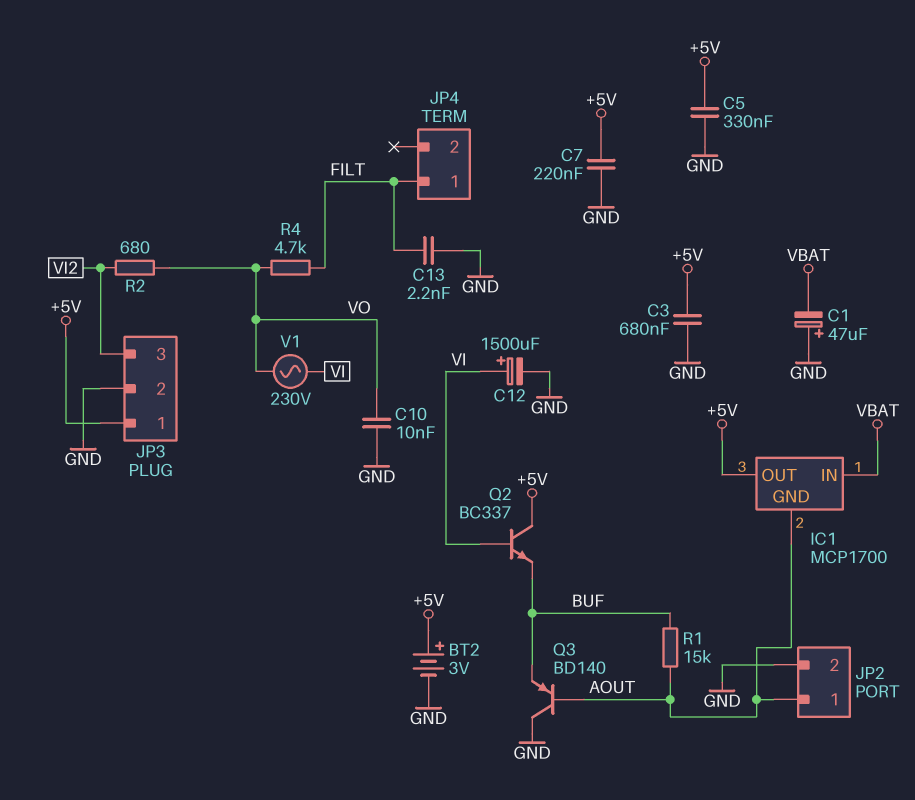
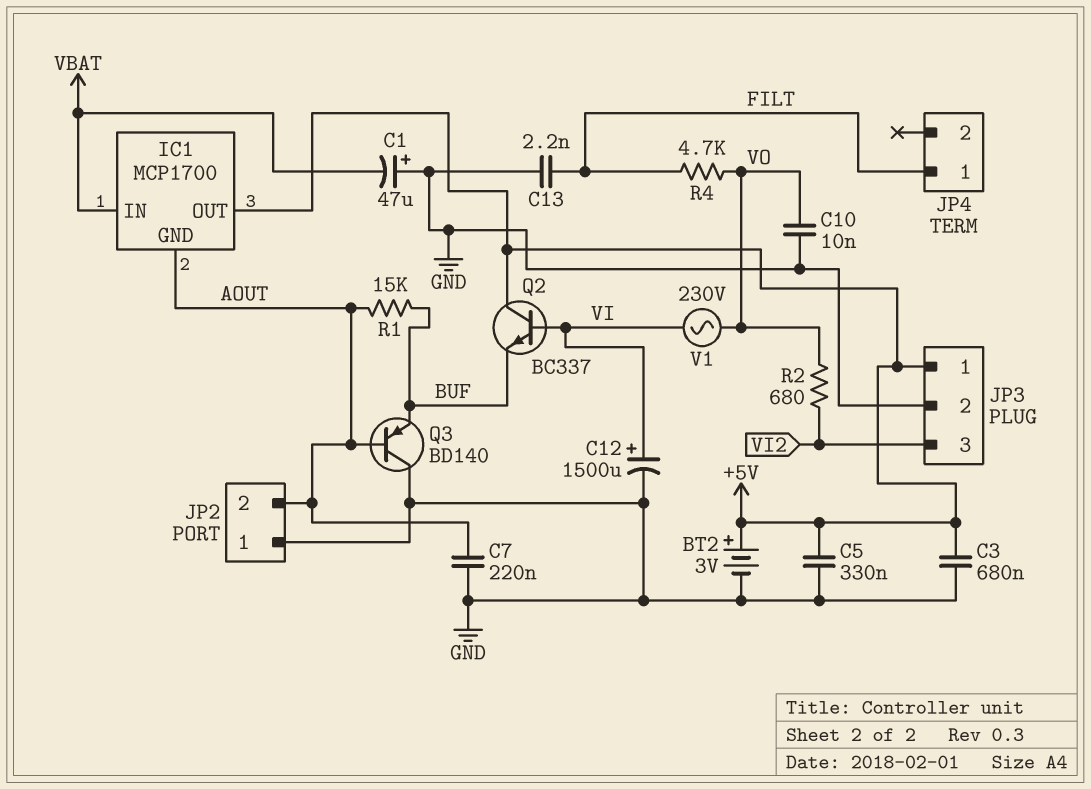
C7: 220nF (+5V, GND) -> 220nF (AOUT, GND)
JP2 pin 1: AOUT -> GND
JP2 pin 2: GND -> AOUT

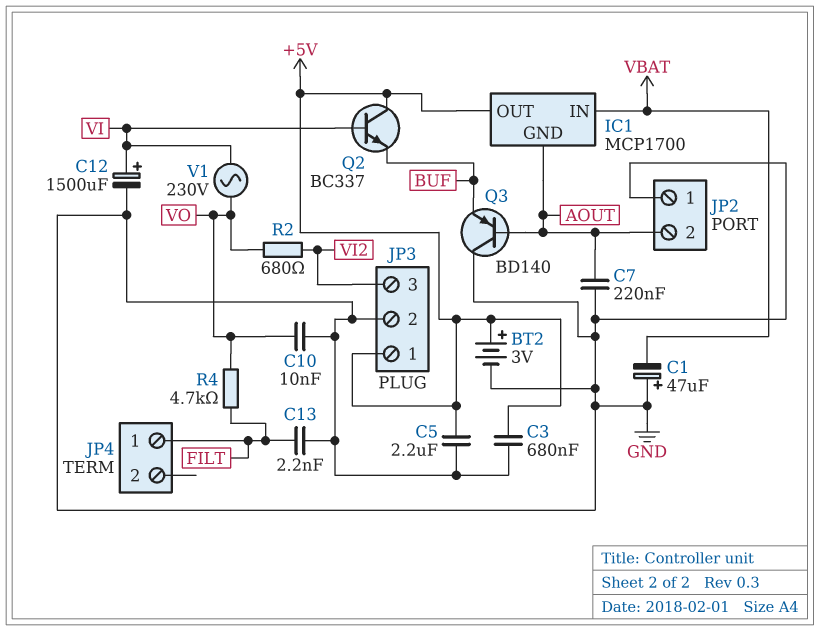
C5: 330nF (+5V, GND) -> 2.2uF (+5V, GND)
R1: 15k (AOUT, BUF) -> none

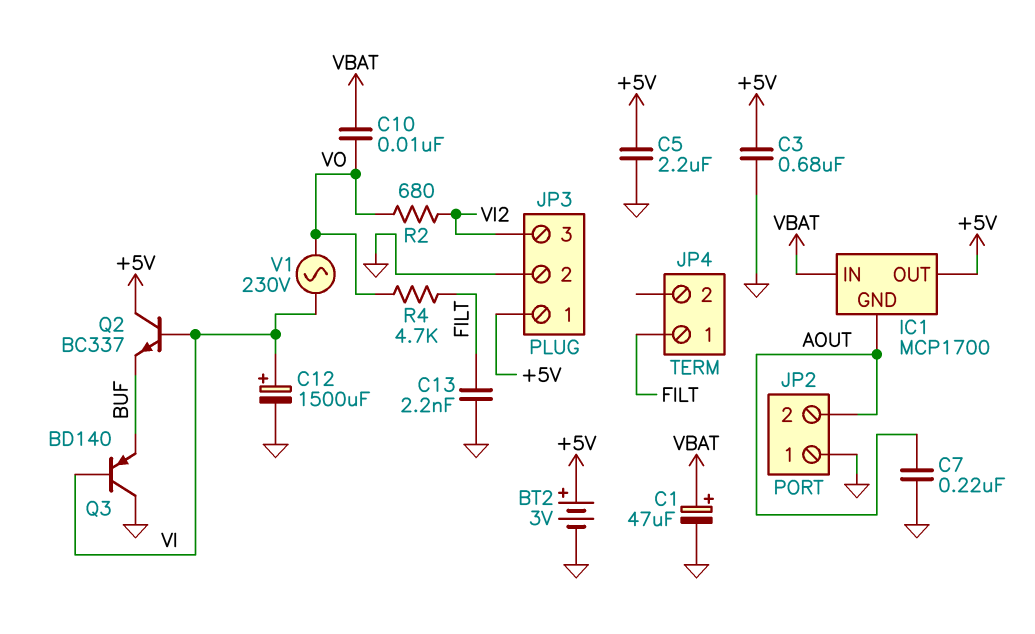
C1: 47uF (plus GND, minus VBAT) -> 47uF (plus VBAT, minus GND)
C10: 10nF (GND, VO) -> 10nF (VBAT, VO)
Q3: PNP BD140 (B AOUT, C GND, E BUF) -> PNP BD140 (B VI, C GND, E BUF)

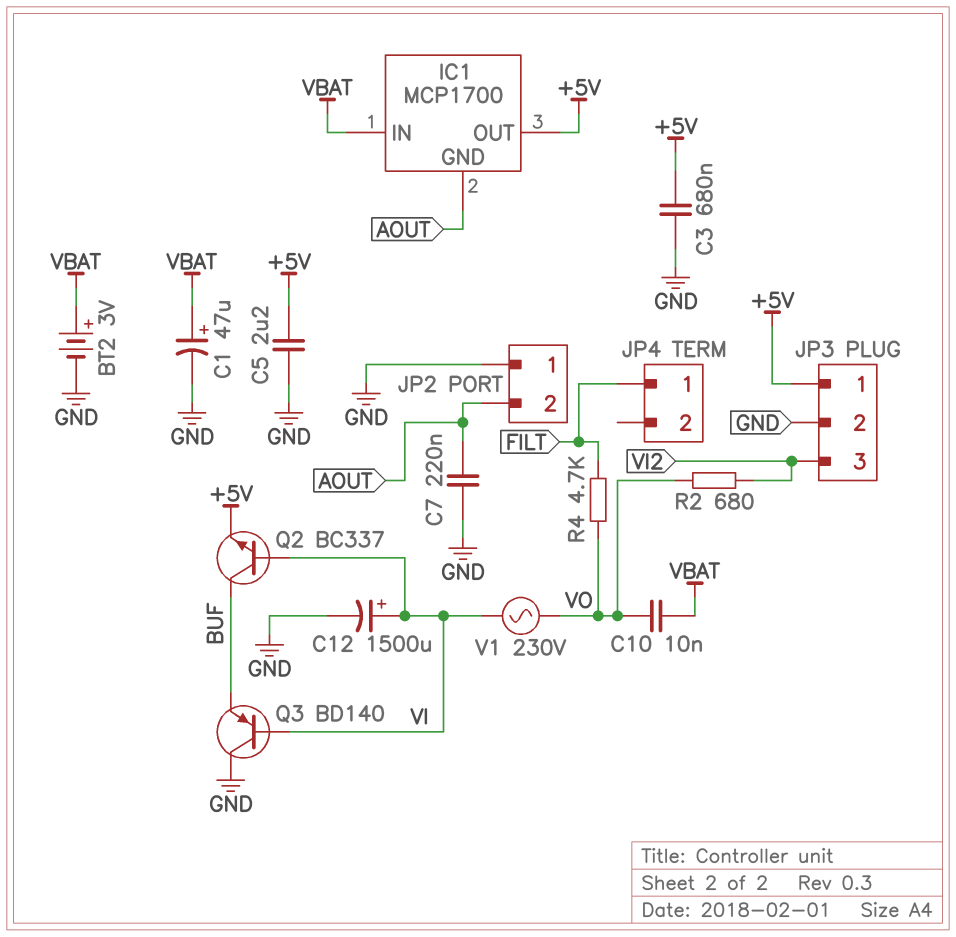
BT2: 3V (plus +5V, minus GND) -> 3V (plus VBAT, minus GND)
C13: 2.2nF (FILT, GND) -> none
Q2: NPN BC337 (B VI, C +5V, E BUF) -> NPN BC337 (B VI, C BUF, E +5V)

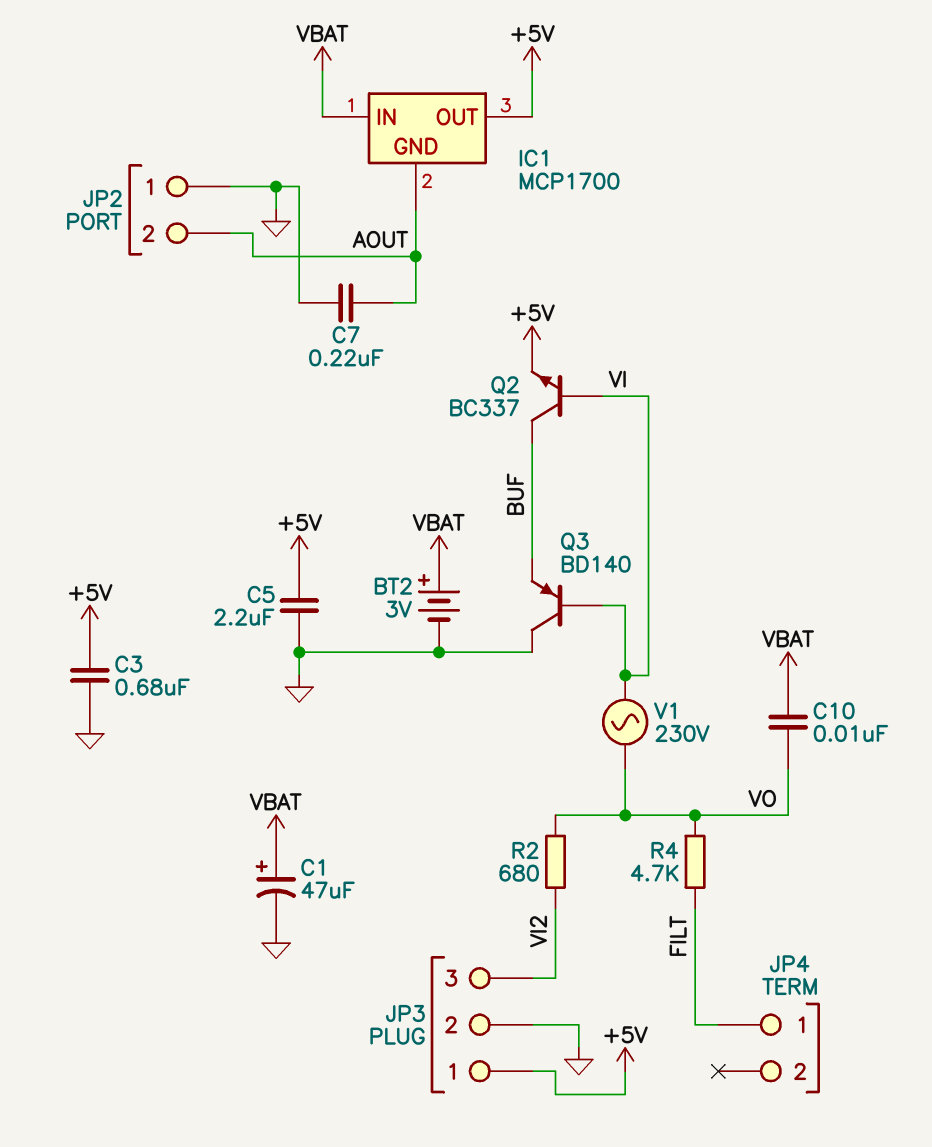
C12: 1500uF (plus VI, minus GND) -> none

